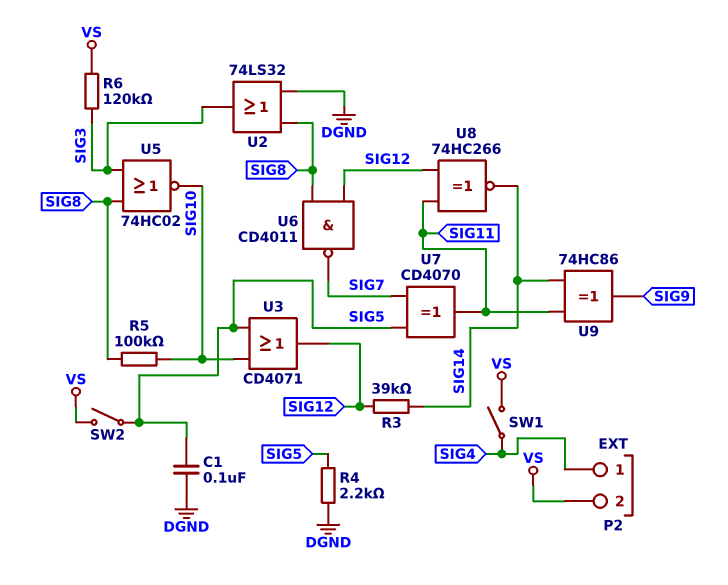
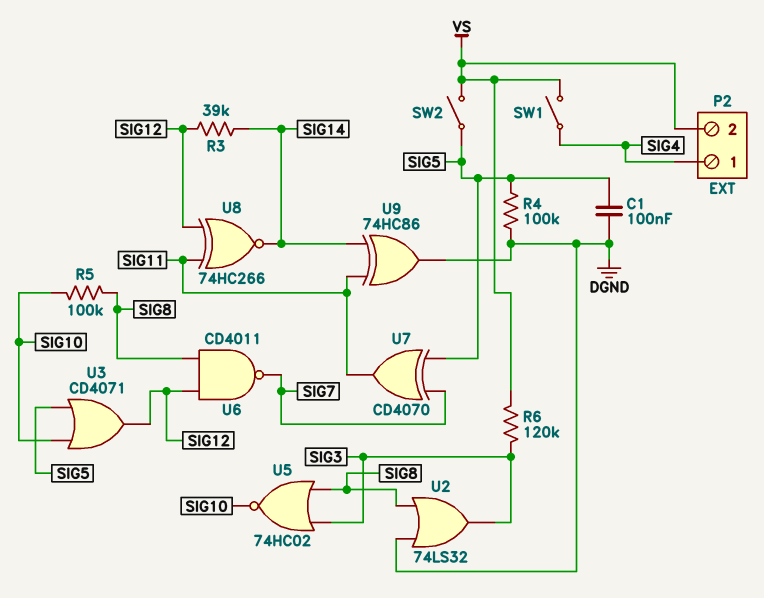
R4: 2.2k (DGND, SIG5) -> 100k (DGND, SIG5)
U9: XOR 74HC86 (in SIG11, in SIG14, out SIG9) -> XOR 74HC86 (in SIG11, in SIG14, out DGND)

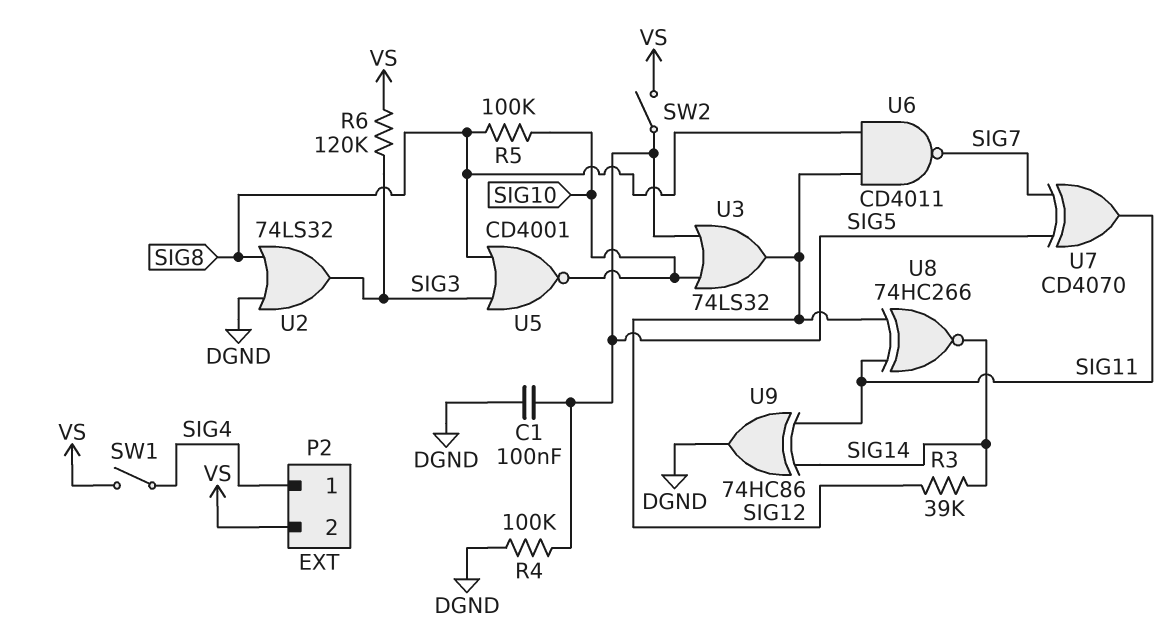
U3: OR CD4071 (in SIG5, in SIG10, out SIG12) -> OR 74LS32 (in SIG5, in SIG10, out SIG12)
U5: NOR 74HC02 (in SIG3, in SIG8, out SIG10) -> NOR CD4001 (in SIG3, in SIG8, out SIG10)

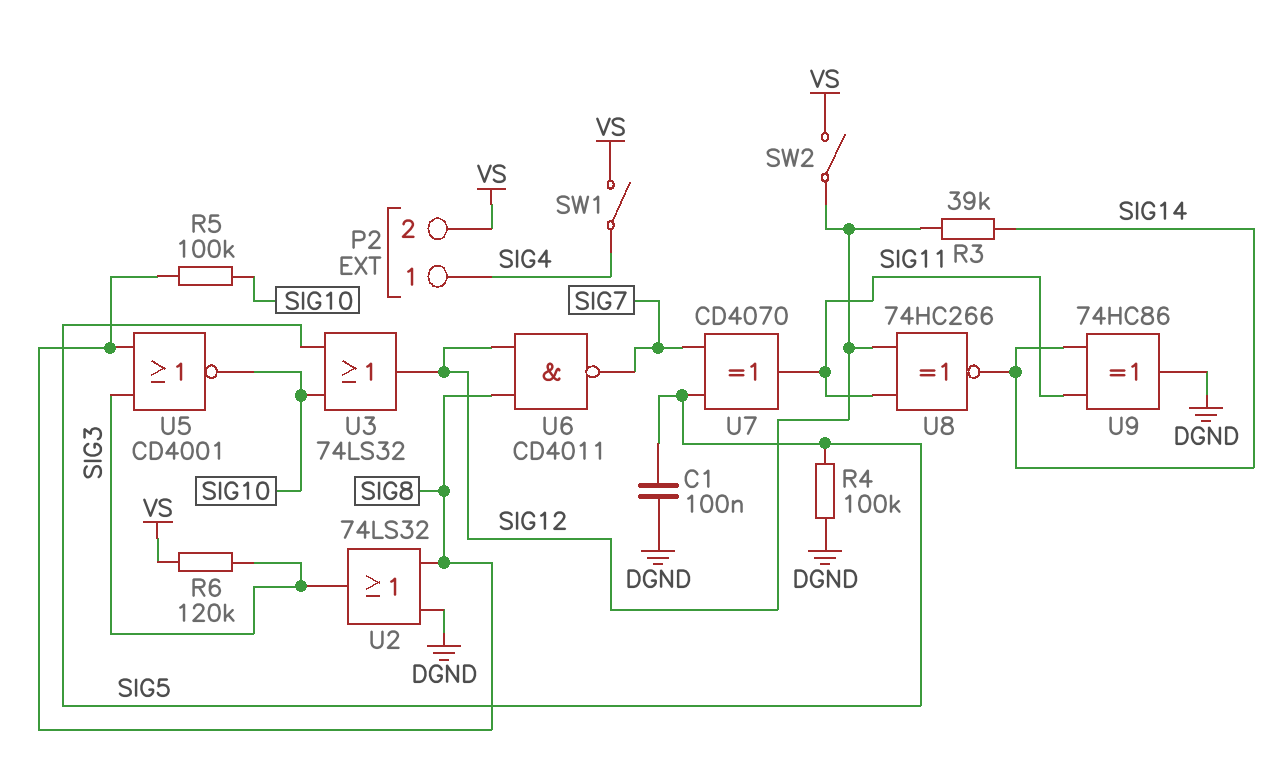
SW2: switch (SIG5, VS) -> switch (SIG12, VS)

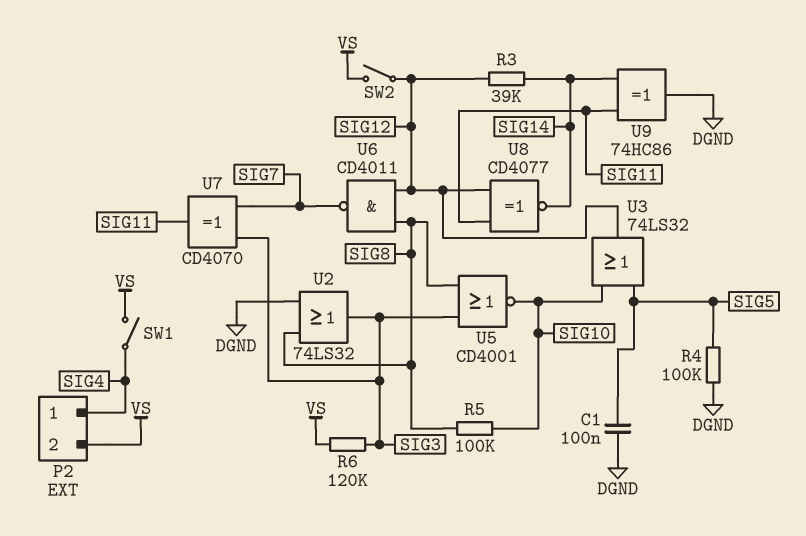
U7: XOR CD4070 (in SIG5, in SIG7, out SIG11) -> XOR CD4070 (in SIG3, in SIG7, out SIG11)
U8: XNOR 74HC266 (in SIG11, in SIG12, out SIG14) -> XNOR CD4077 (in SIG11, in SIG12, out SIG14)

